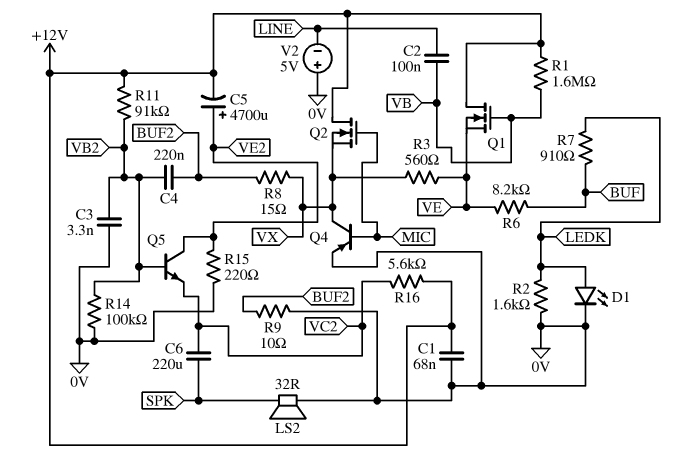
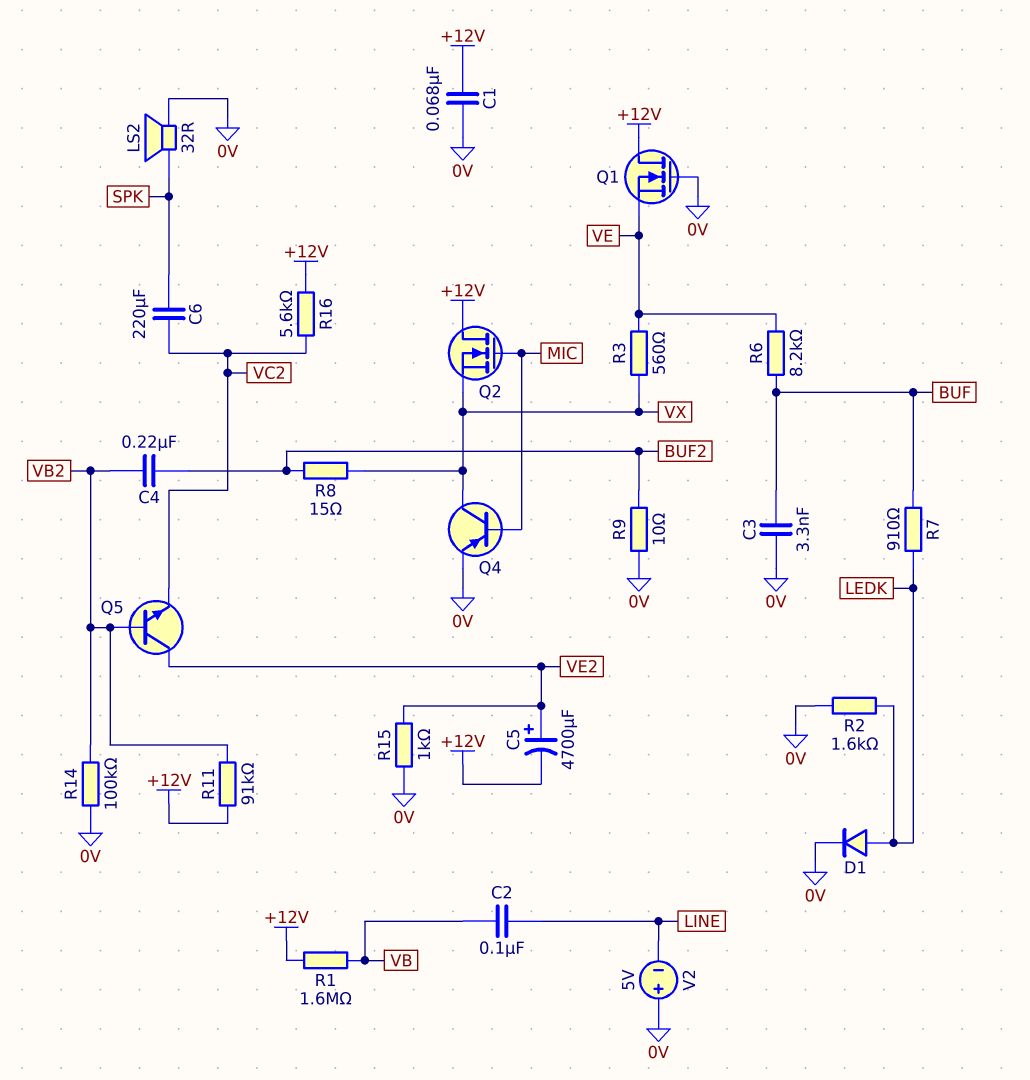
C3: 3.3nF (0V, VB2) -> 3.3nF (0V, BUF)
D1: LED (A LEDK, K 0V) -> diode (A LEDK, K 0V)
Q1: NMOS (G VB, D +12V, S VE) -> NMOS (G 0V, D +12V, S VE)
R15: 220 (0V, VE2) -> 1k (0V, VE2)

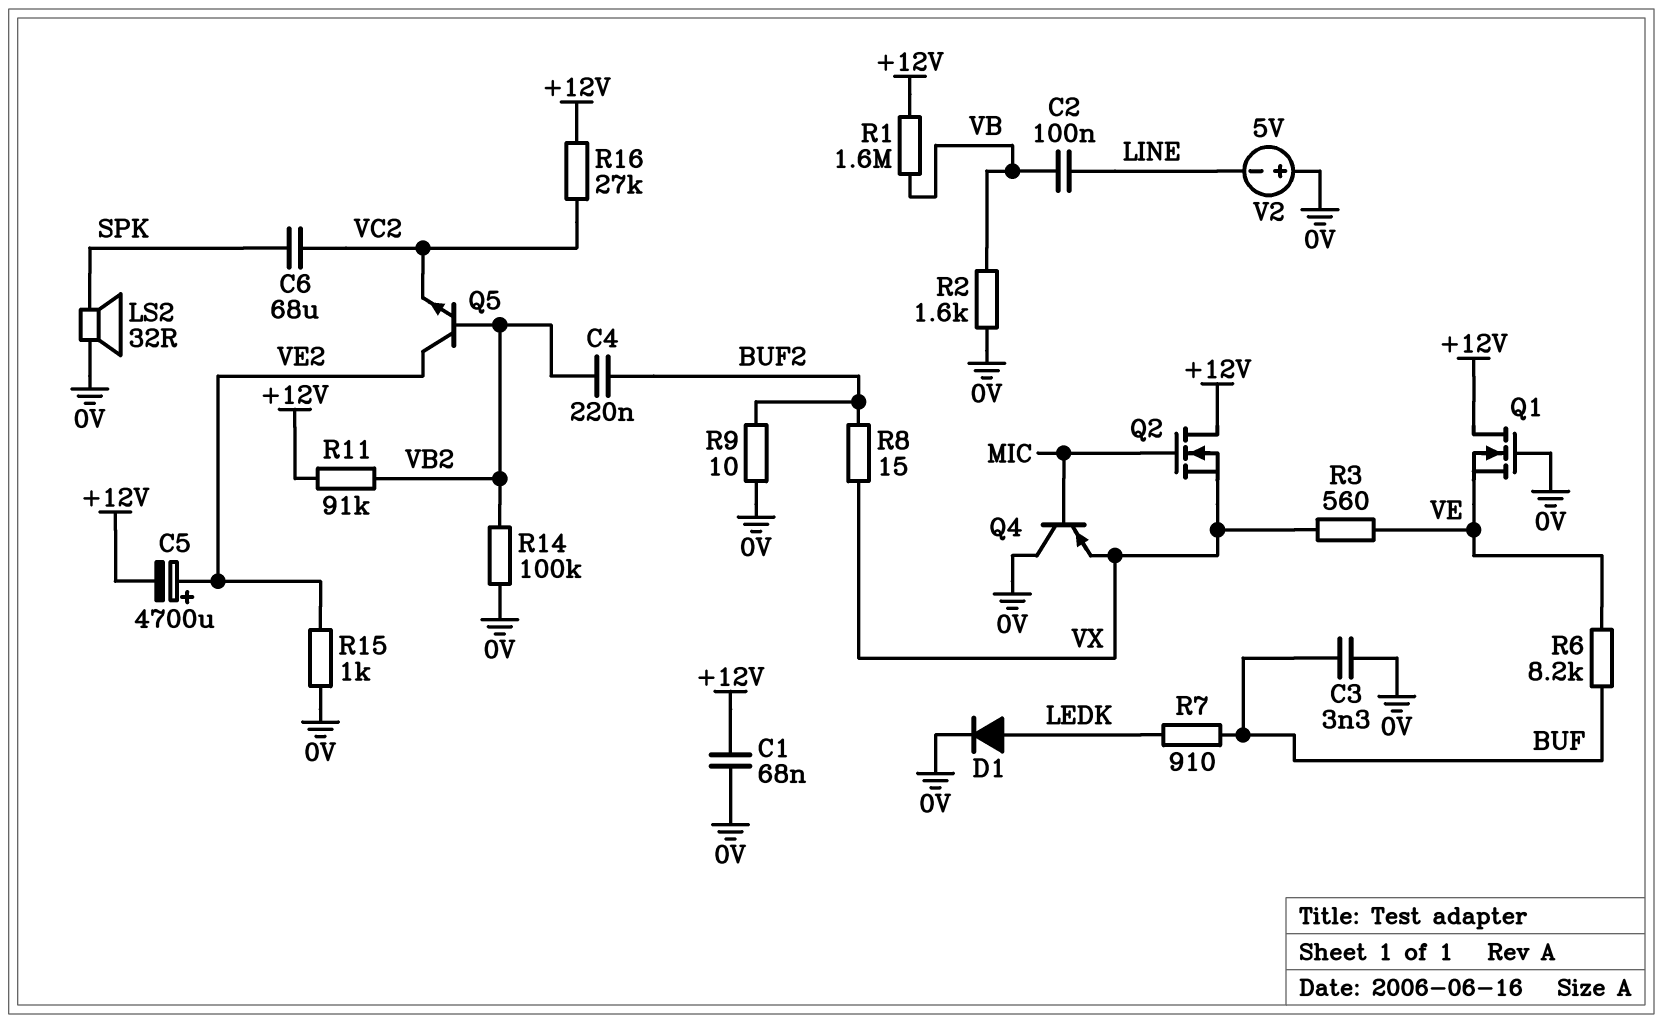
C6: 220uF (SPK, VC2) -> 68uF (SPK, VC2)
Q4: PNP (B MIC, C VX, E 0V) -> PNP (B MIC, C 0V, E VX)
R2: 1.6k (0V, LEDK) -> 1.6k (0V, VB)
R16: 5.6k (+12V, VC2) -> 27k (+12V, VC2)

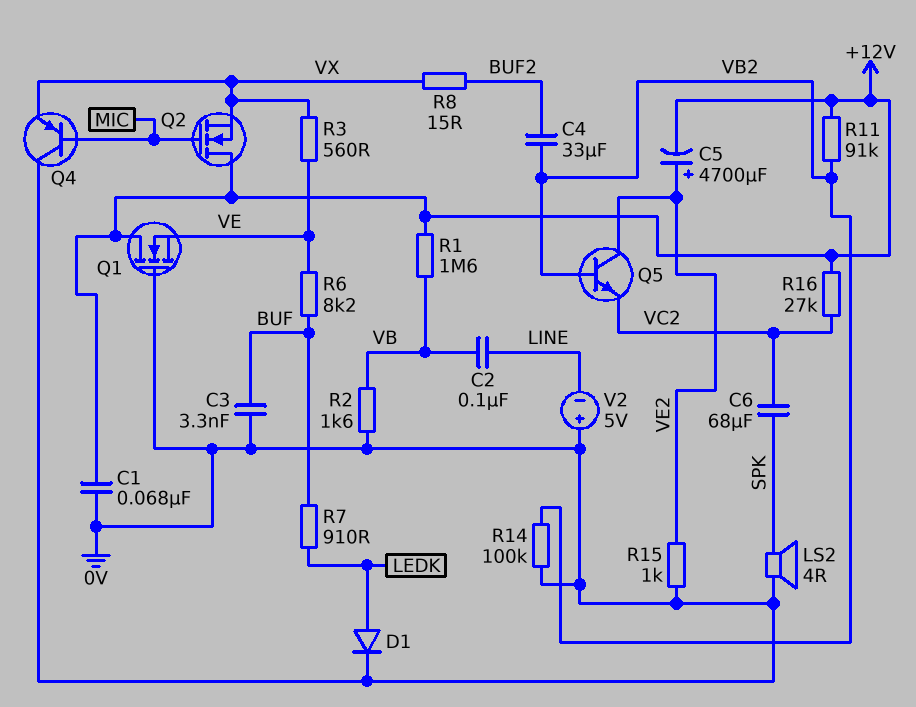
C4: 220nF (BUF2, VB2) -> 33uF (BUF2, VB2)
LS2: speaker 32R (0V, SPK) -> speaker 4R (0V, SPK)
R9: 10 (0V, BUF2) -> none

